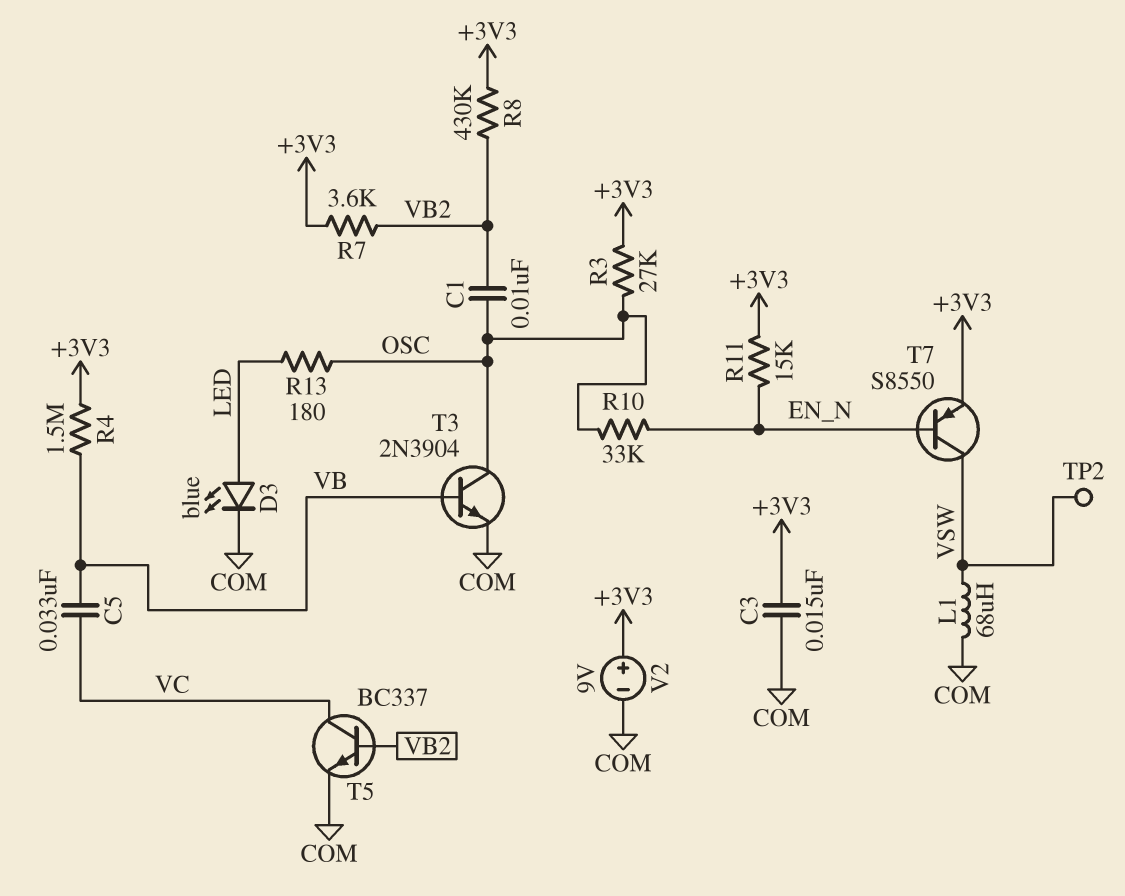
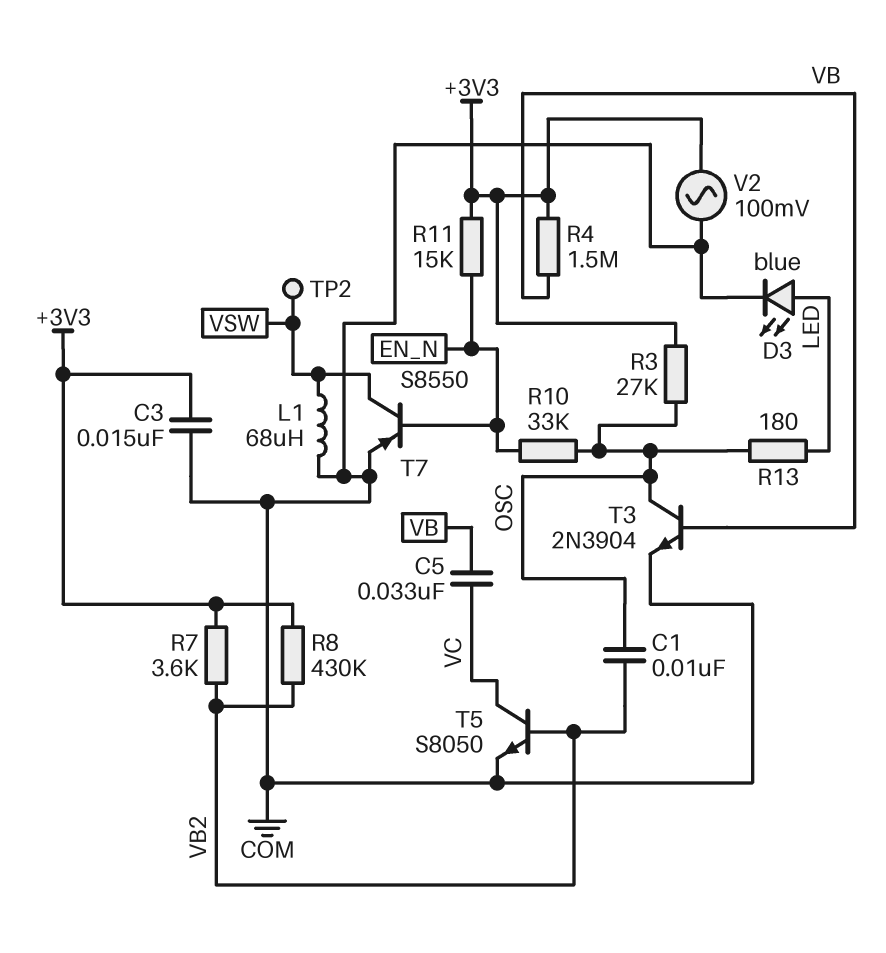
T5: NPN BC337 (B VB2, C VC, E COM) -> NPN S8050 (B VB2, C VC, E COM)
T7: PNP S8550 (B EN_N, C VSW, E +3V3) -> PNP S8550 (B EN_N, C VSW, E COM)
V2: 9V (plus +3V3, minus COM) -> AC 100mV (+3V3, COM)

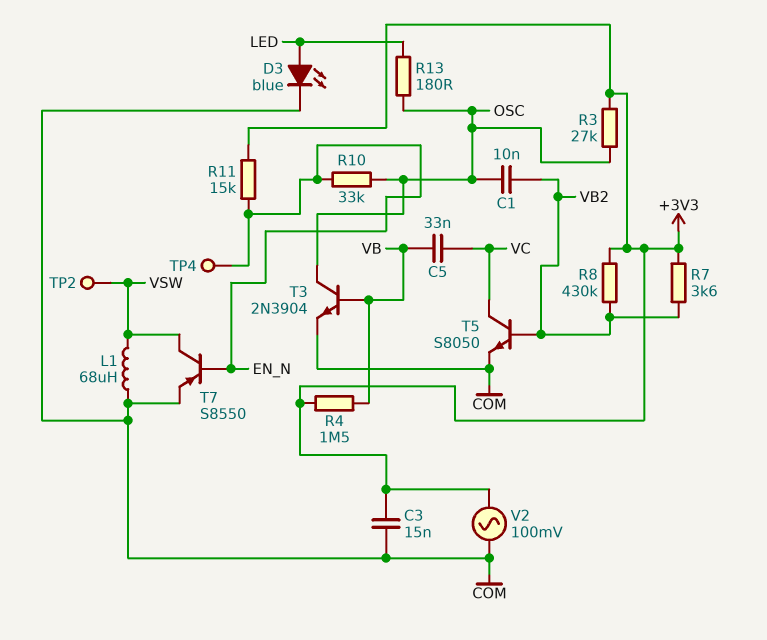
TP4: none -> test point (EN_N)

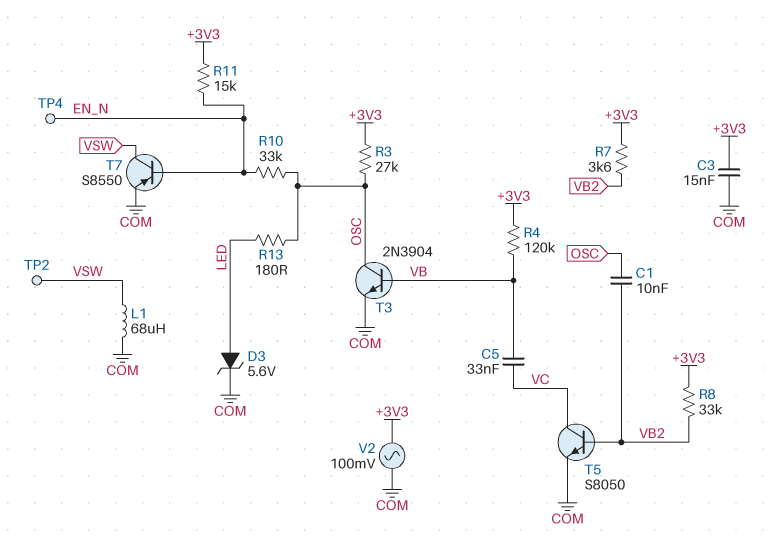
D3: LED blue (A LED, K COM) -> zener 5.6V (A LED, K COM)
R4: 1.5M (+3V3, VB) -> 120k (+3V3, VB)
R8: 430k (+3V3, VB2) -> 33k (+3V3, VB2)

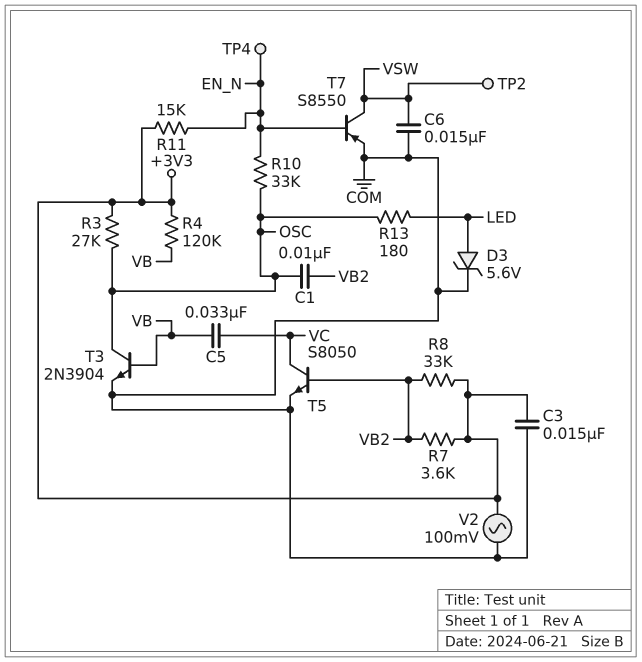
C6: none -> 15nF (COM, VSW)
L1: 68uH (COM, VSW) -> none

